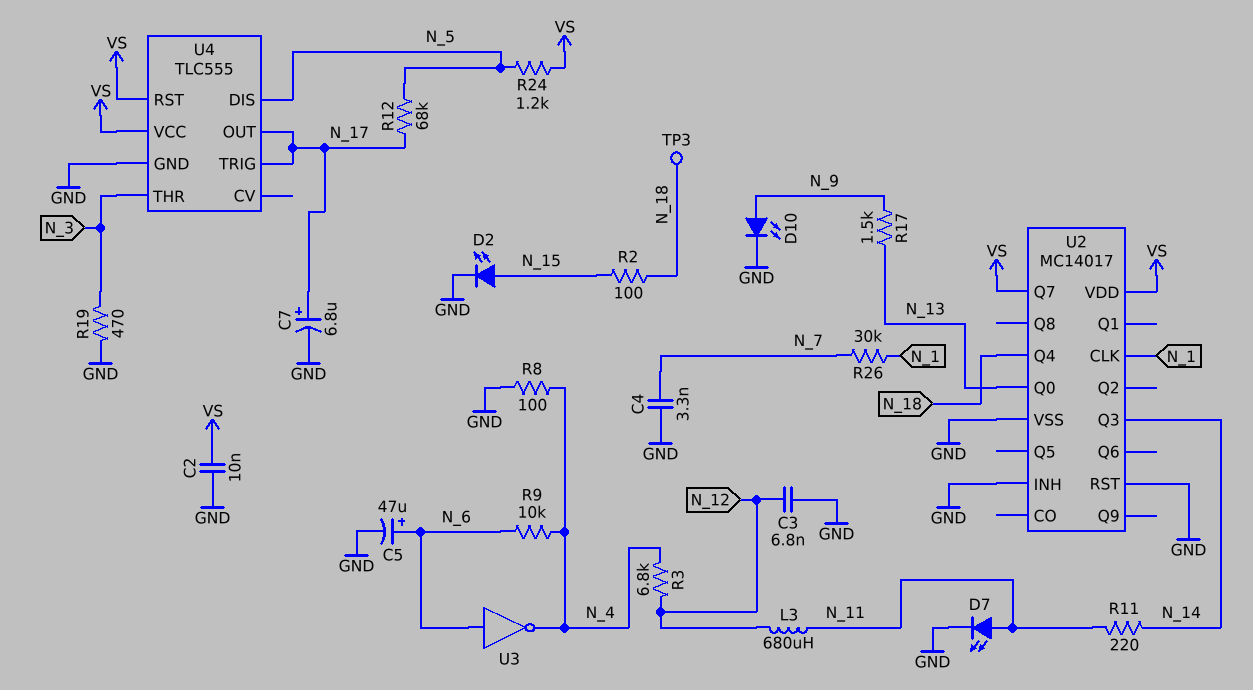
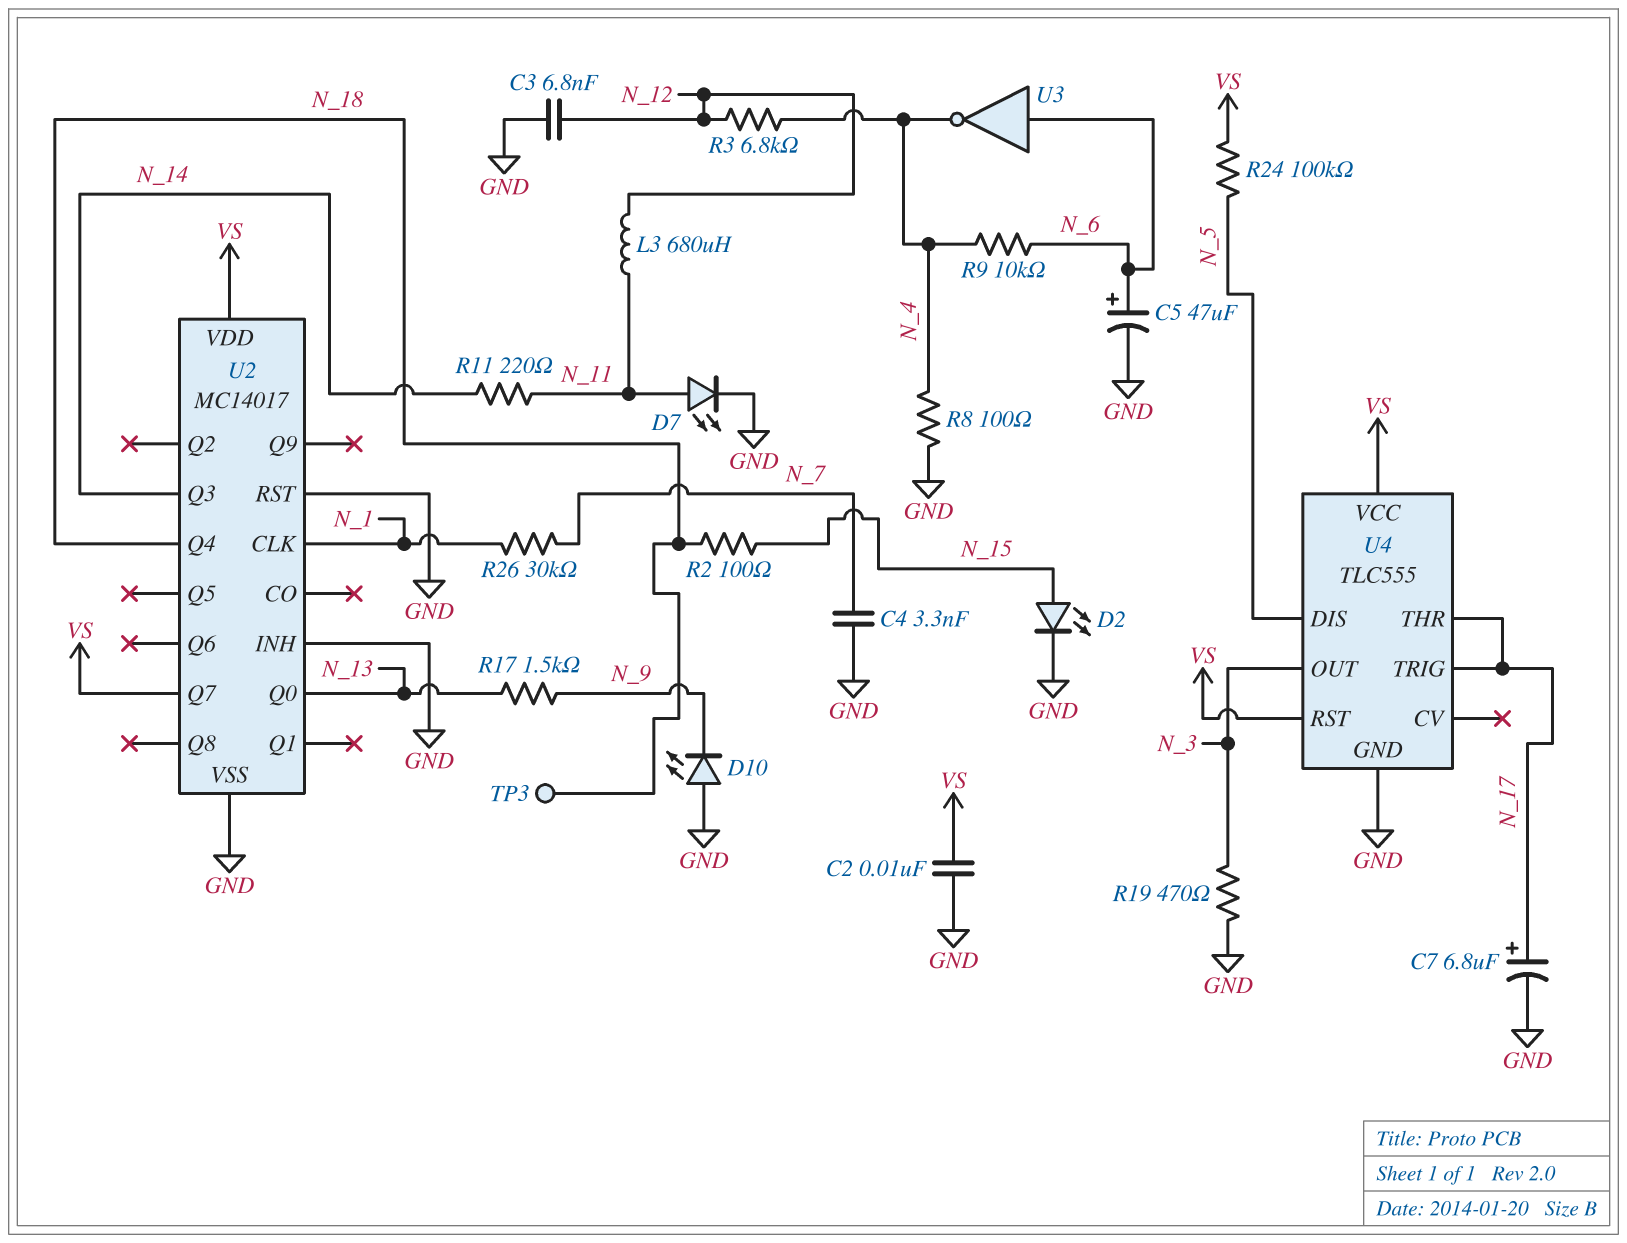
D10: LED (A N_9, K GND) -> LED (A GND, K N_9)
R12: 68k (N_5, N_17) -> none
R24: 1.2k (N_5, VS) -> 100k (N_5, VS)
U4 pin OUT: N_17 -> N_3
U4 pin THR: N_3 -> N_17

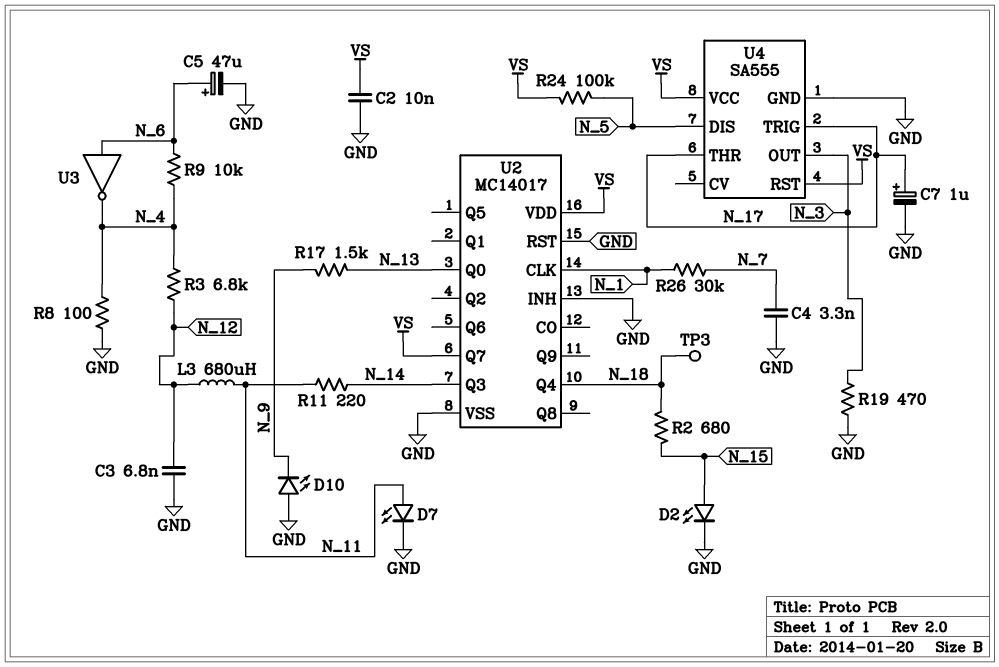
C7: 6.8uF (plus N_17, minus GND) -> 1uF (plus N_17, minus GND)
R2: 100 (N_15, N_18) -> 680 (N_15, N_18)
U4: TLC555 -> SA555

